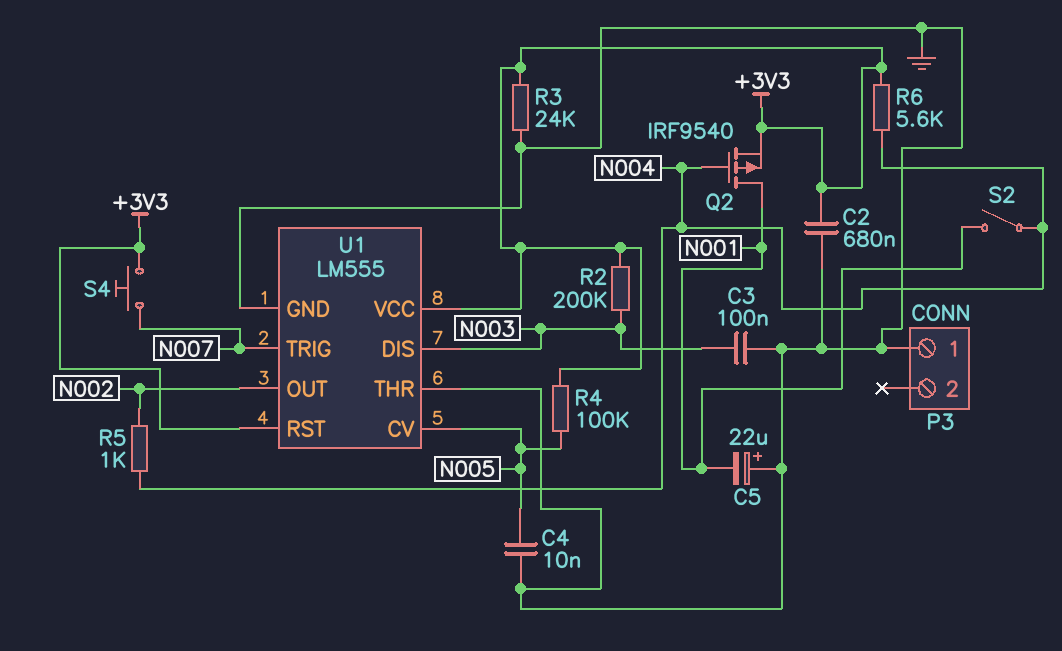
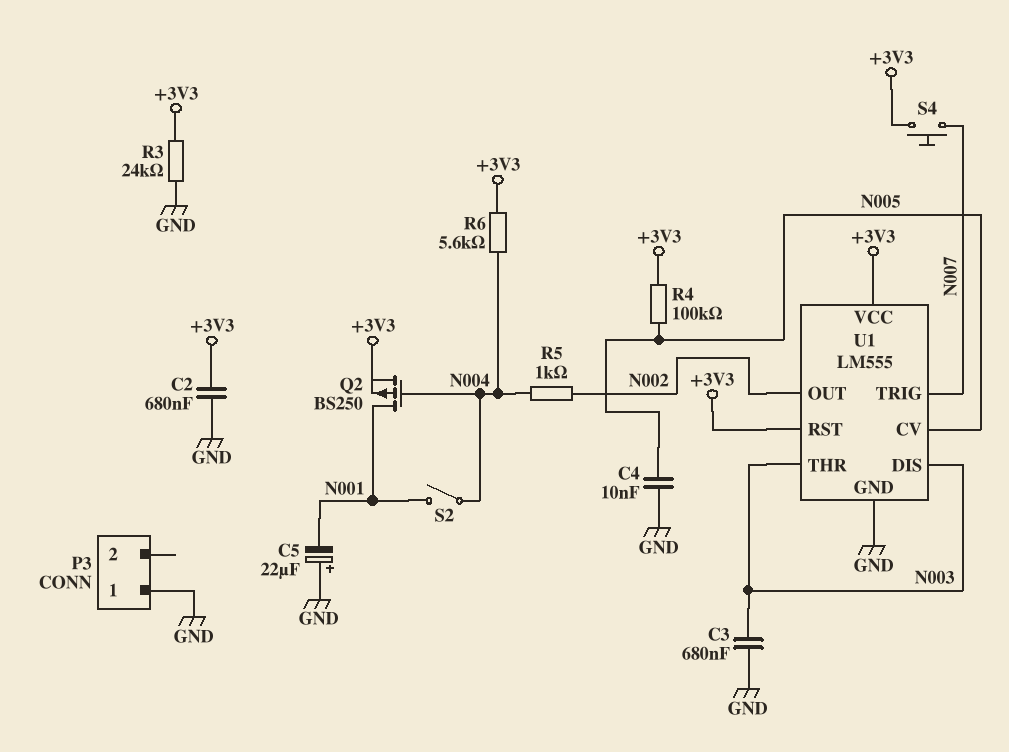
C3: 100nF (GND, N003) -> 680nF (GND, N003)
Q2: PMOS IRF9540 (G N004, D N001, S +3V3) -> PMOS BS250 (G N004, D N001, S +3V3)
R2: 200k (+3V3, N003) -> none
U1 pin THR: GND -> N003

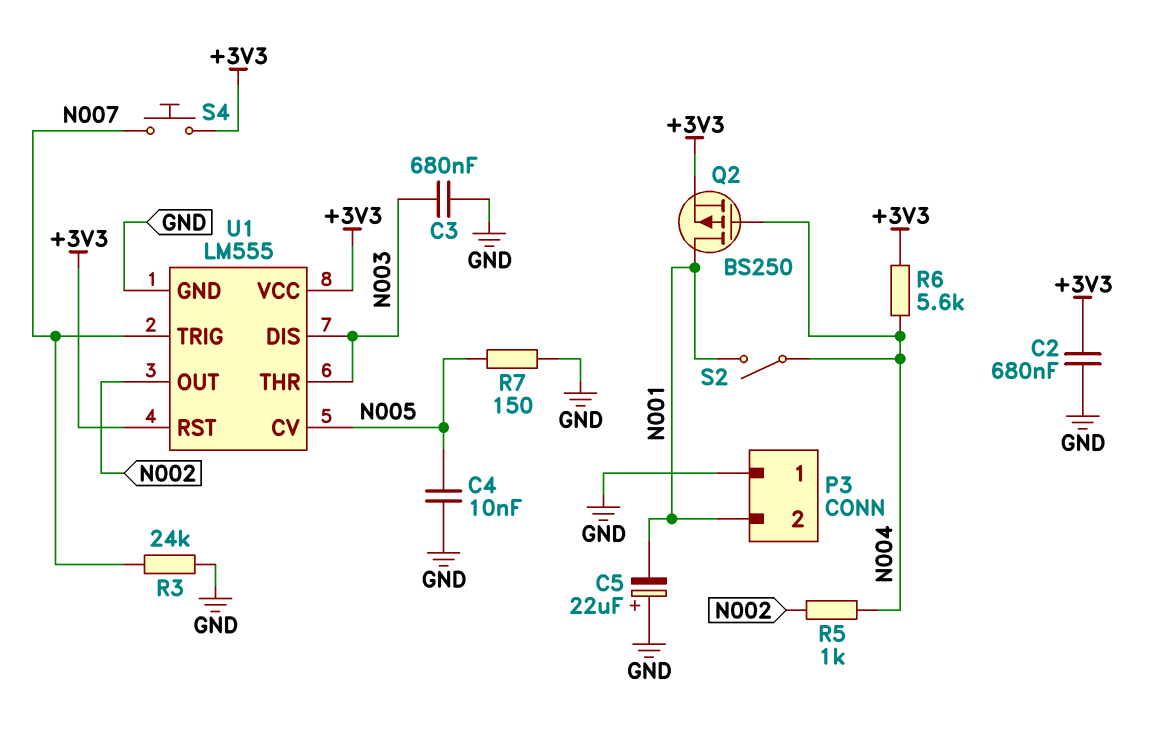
P3 pin 2: none -> N001
R3: 24k (+3V3, GND) -> 24k (GND, N007)
R4: 100k (+3V3, N005) -> none
R7: none -> 150 (GND, N005)

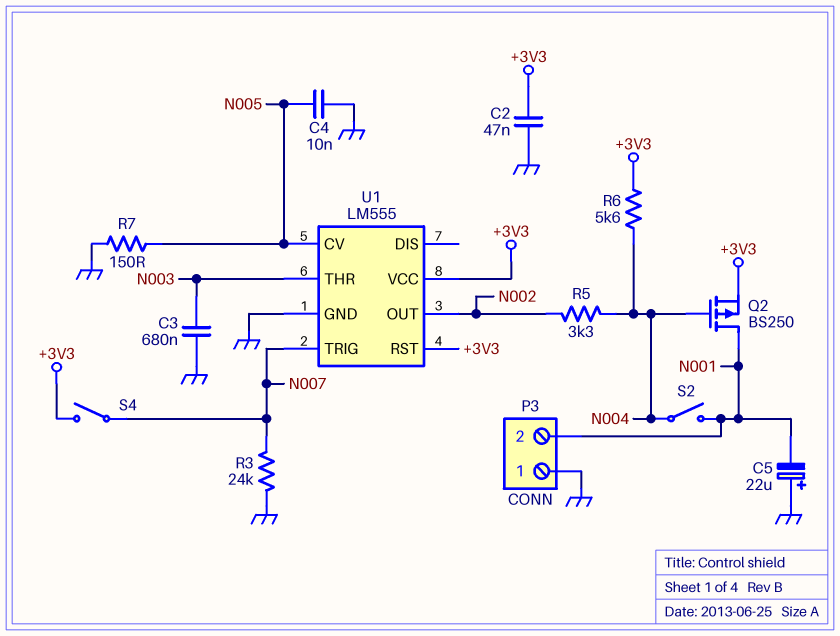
C2: 680nF (+3V3, GND) -> 47nF (+3V3, GND)
R5: 1k (N002, N004) -> 3.3k (N002, N004)
S4: button (+3V3, N007) -> switch (+3V3, N007)
U1 pin DIS: N003 -> none

